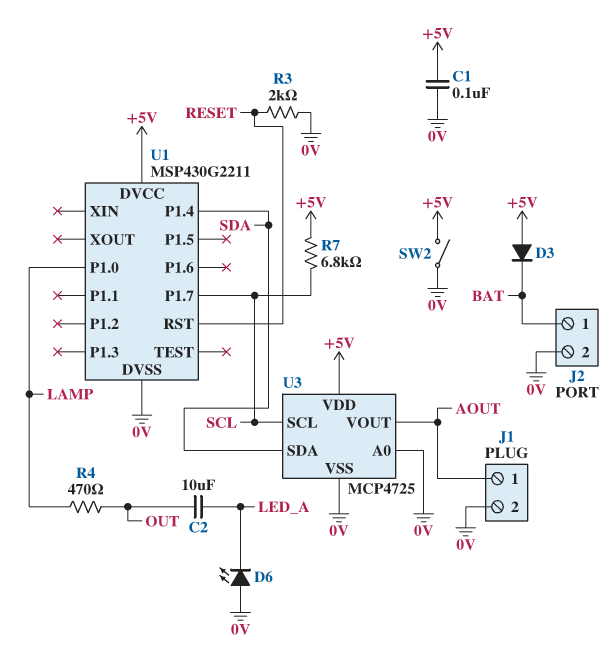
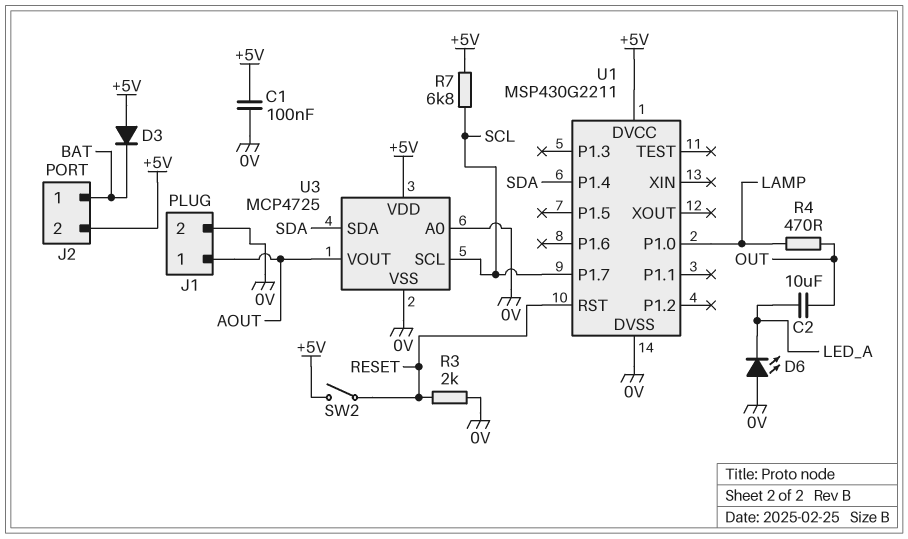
J2 pin 2: 0V -> +5V
SW2: switch (+5V, 0V) -> switch (+5V, RESET)

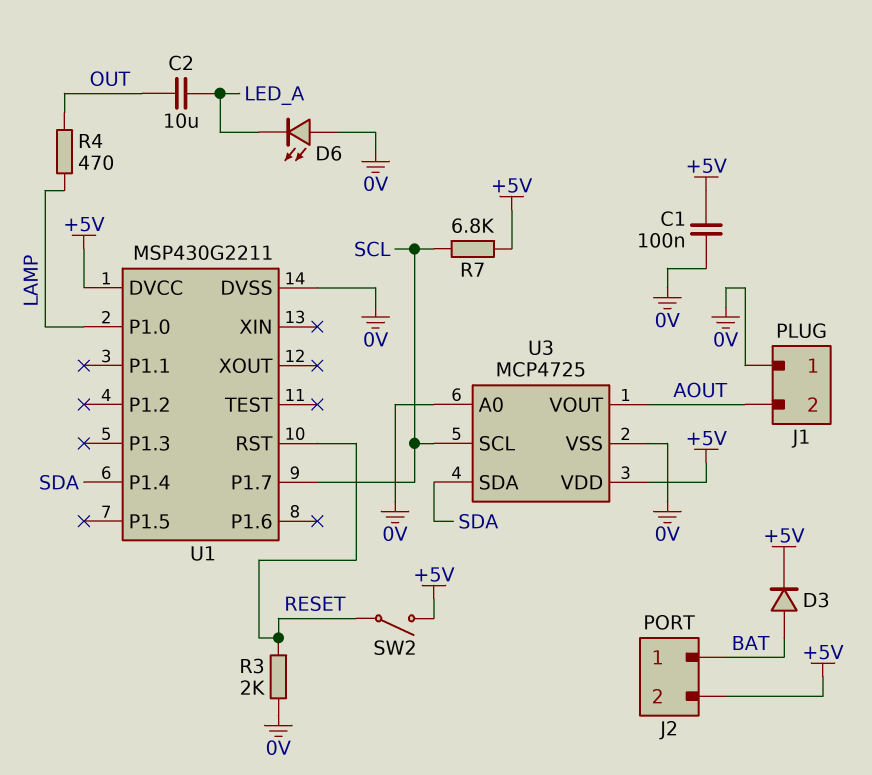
D3: diode (A +5V, K BAT) -> diode (A BAT, K +5V)
J1 pin 1: AOUT -> 0V
J1 pin 2: 0V -> AOUT

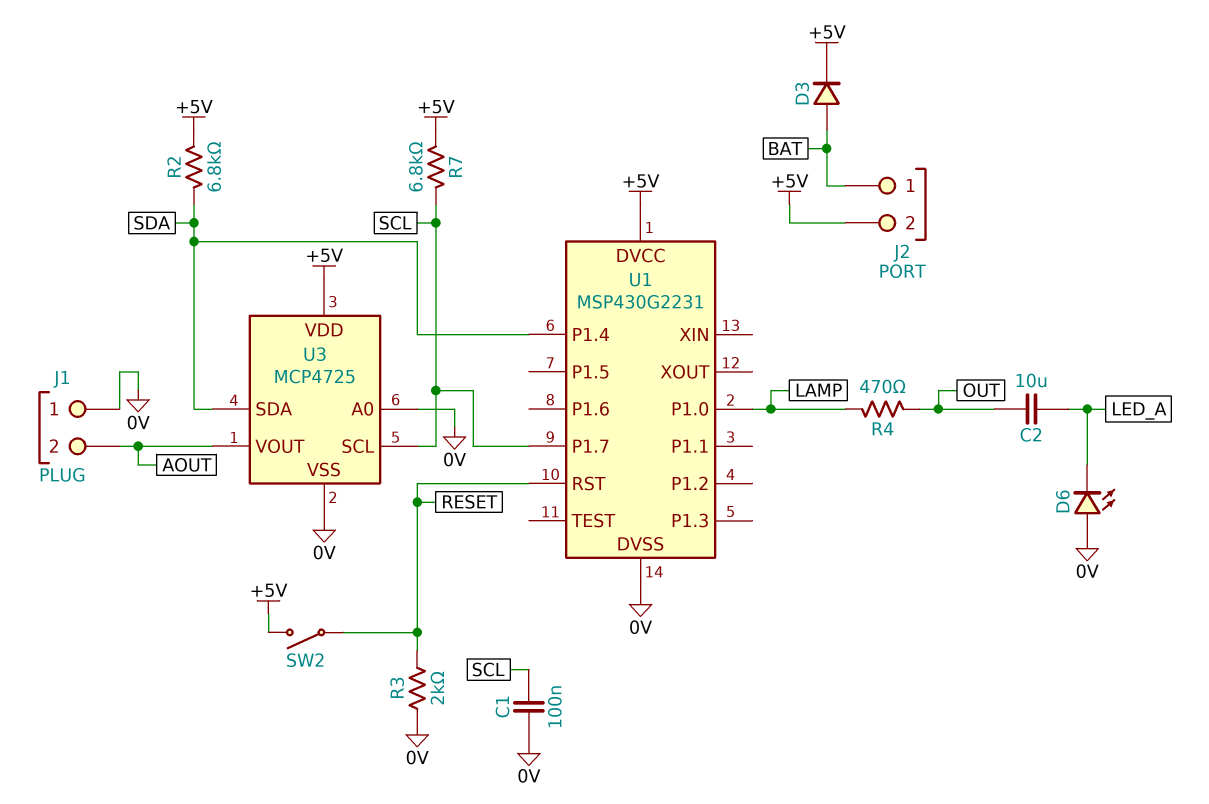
C1: 100nF (+5V, 0V) -> 100nF (0V, SCL)
R2: none -> 6.8k (+5V, SDA)
U1: MSP430G2211 -> MSP430G2231

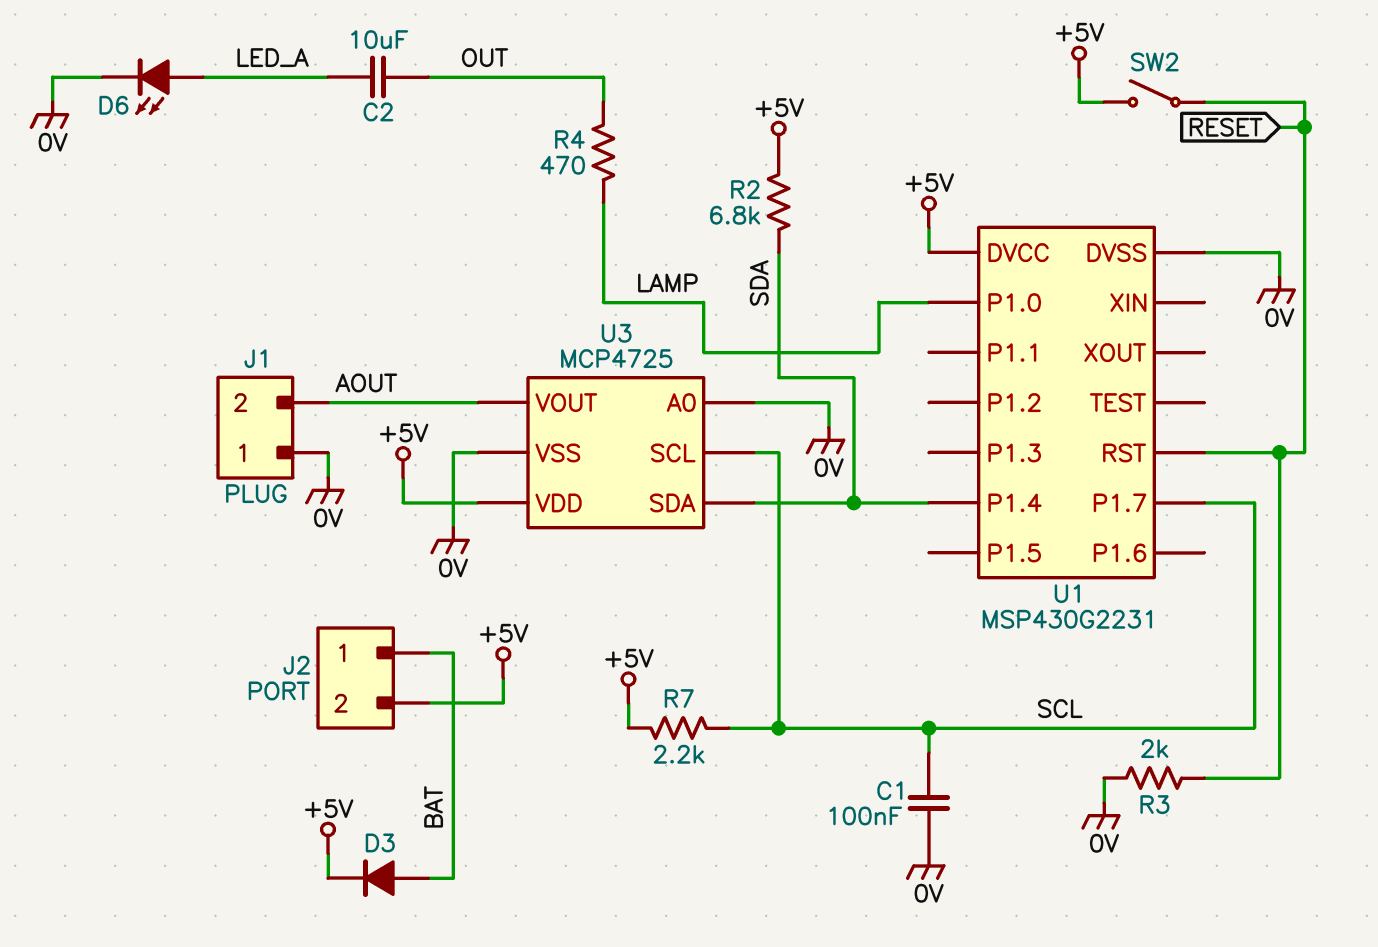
D6: LED (A 0V, K LED_A) -> LED (A LED_A, K 0V)
R7: 6.8k (+5V, SCL) -> 2.2k (+5V, SCL)

